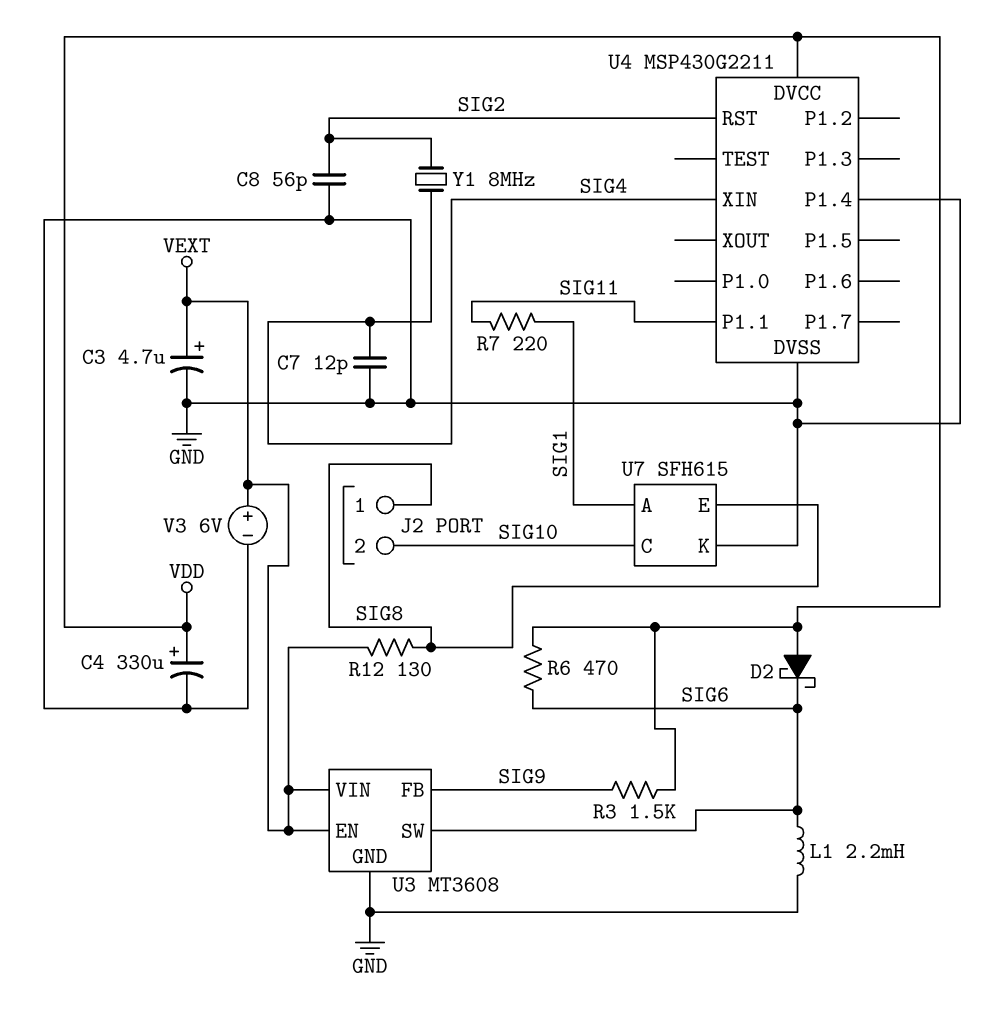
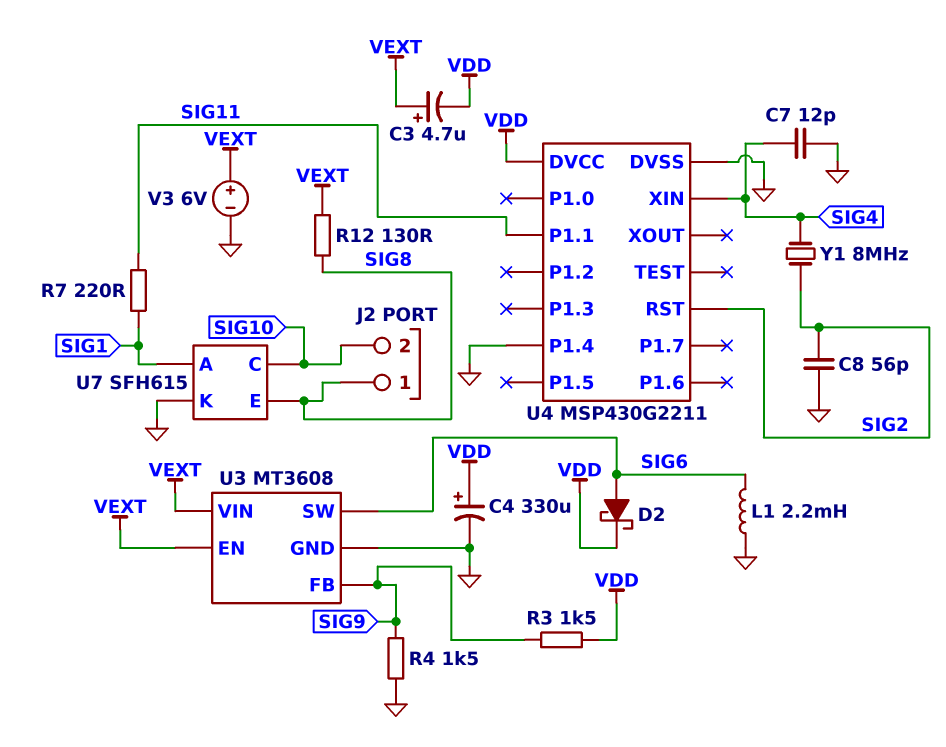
C3: 4.7uF (plus VEXT, minus GND) -> 4.7uF (plus VEXT, minus VDD)
D2: schottky (A VDD, K SIG6) -> schottky (A SIG6, K VDD)
R4: none -> 1.5k (GND, SIG9)
R6: 470 (SIG6, VDD) -> none

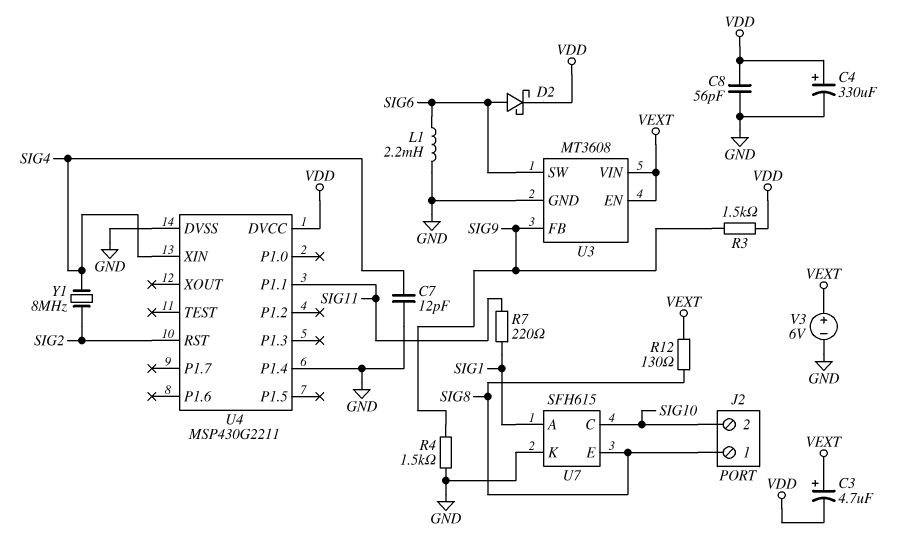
C8: 56pF (GND, SIG2) -> 56pF (GND, VDD)

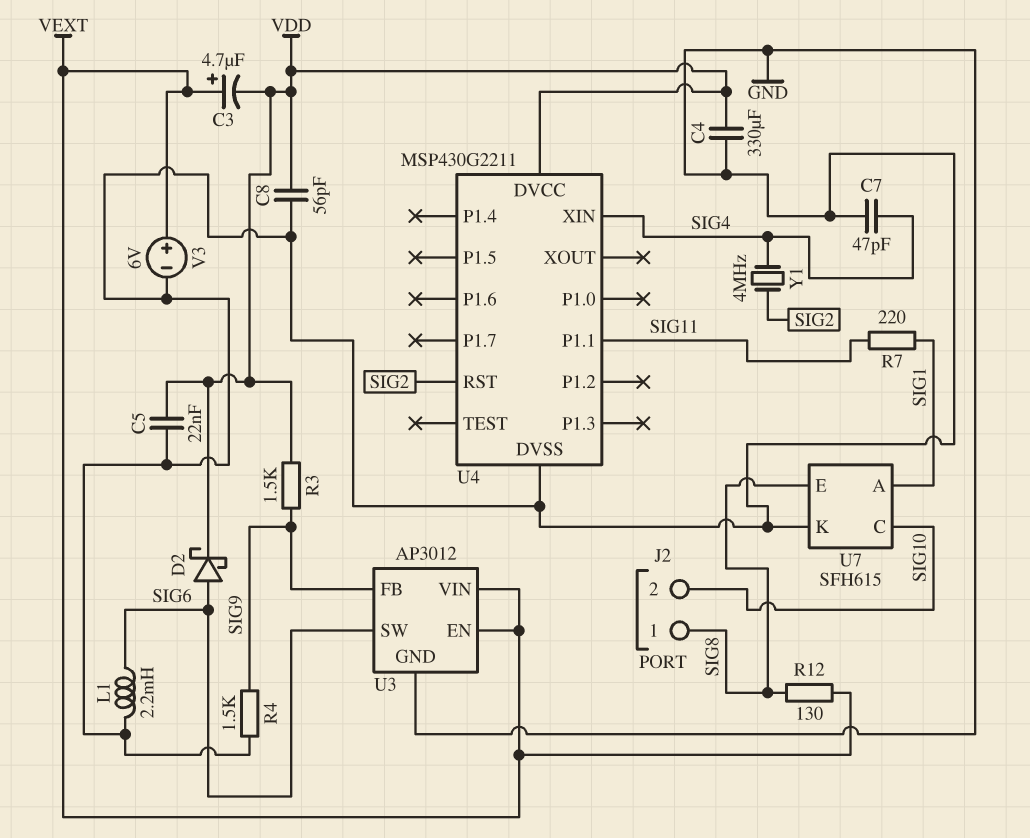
C4: 330uF (plus VDD, minus GND) -> 330uF (GND, VDD)
C5: none -> 22nF (GND, VDD)
C7: 12pF (GND, SIG4) -> 47pF (GND, SIG4)
U3: MT3608 -> AP3012
U4 pin P1.4: GND -> none
Y1: 8MHz (SIG2, SIG4) -> 4MHz (SIG2, SIG4)

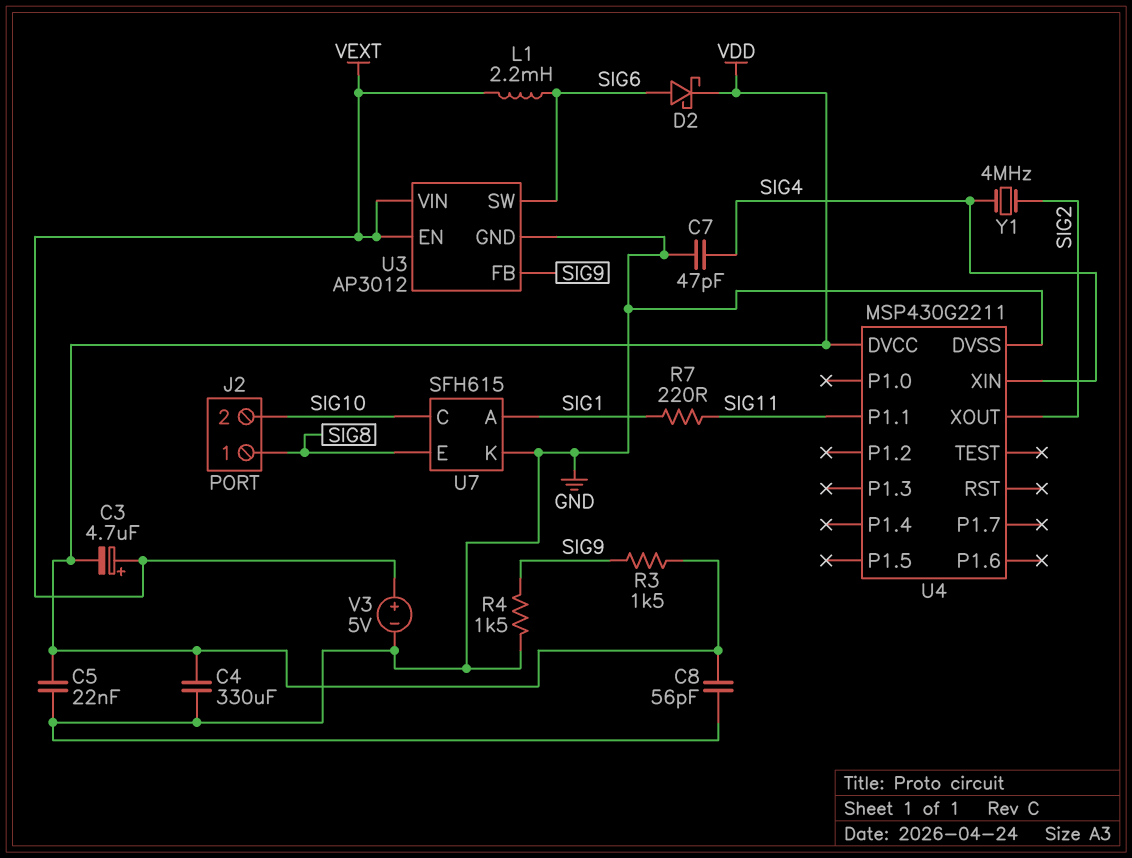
L1: 2.2mH (GND, SIG6) -> 2.2mH (SIG6, VEXT)
R12: 130 (SIG8, VEXT) -> none
U4 pin RST: SIG2 -> none
U4 pin XOUT: none -> SIG2
V3: 6V (plus VEXT, minus GND) -> 5V (plus VEXT, minus GND)

